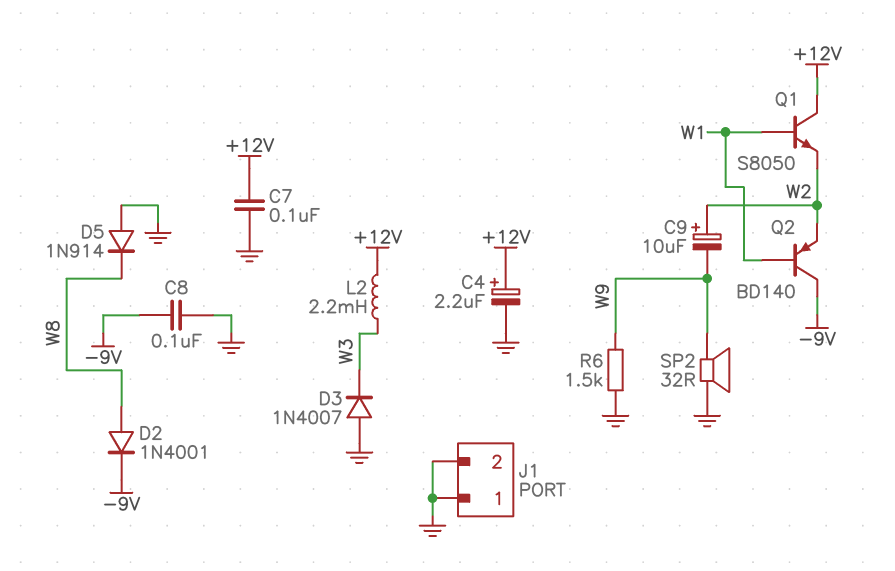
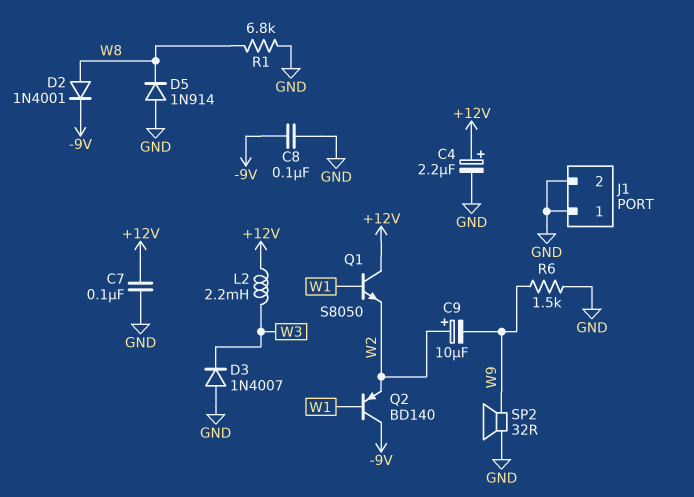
R1: none -> 6.8k (GND, W8)

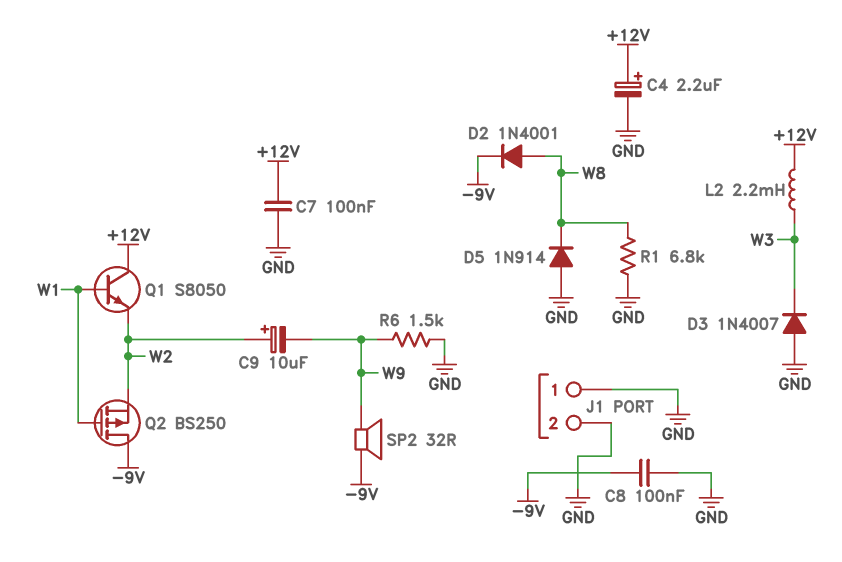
Q2: PNP BD140 (B W1, C -9V, E W2) -> PMOS BS250 (G W1, D -9V, S W2)
SP2: speaker 32R (GND, W9) -> speaker 32R (-9V, W9)

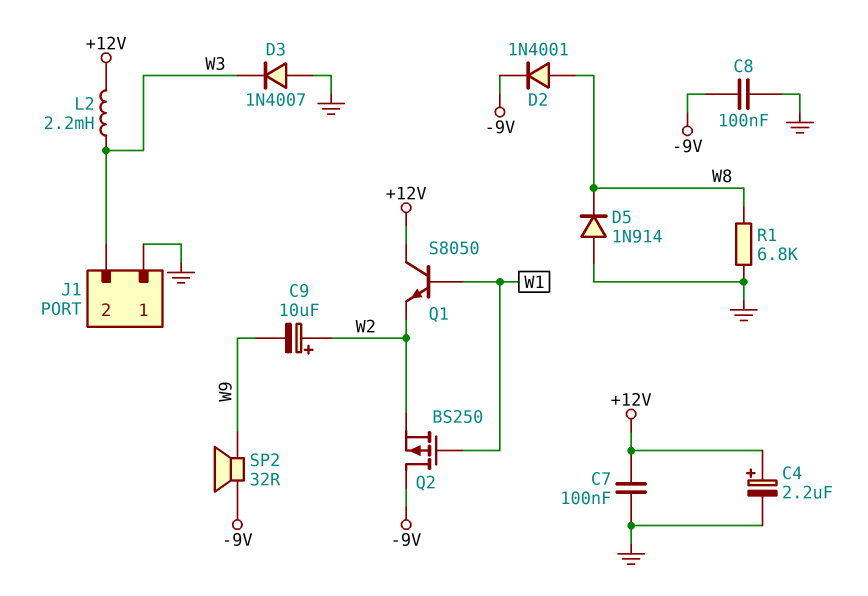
J1 pin 2: GND -> W3
R6: 1.5k (GND, W9) -> none

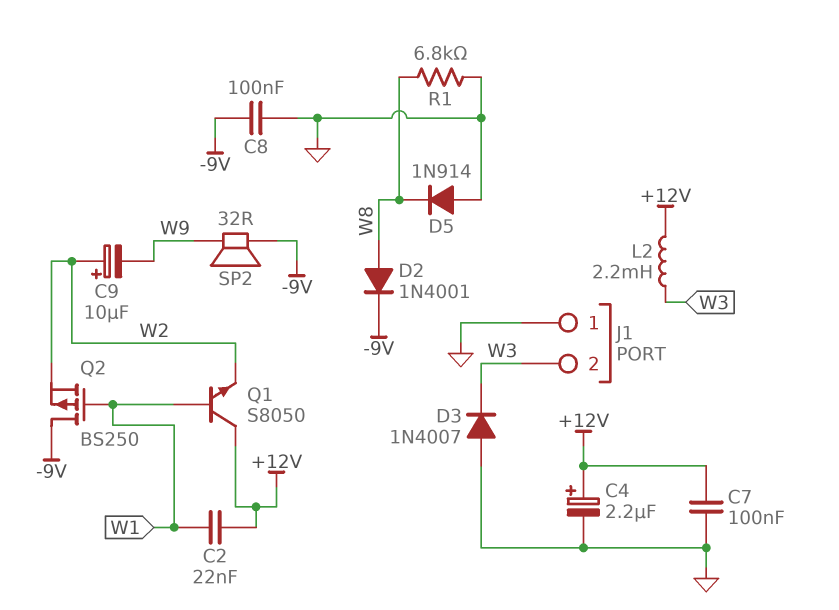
C2: none -> 22nF (+12V, W1)

